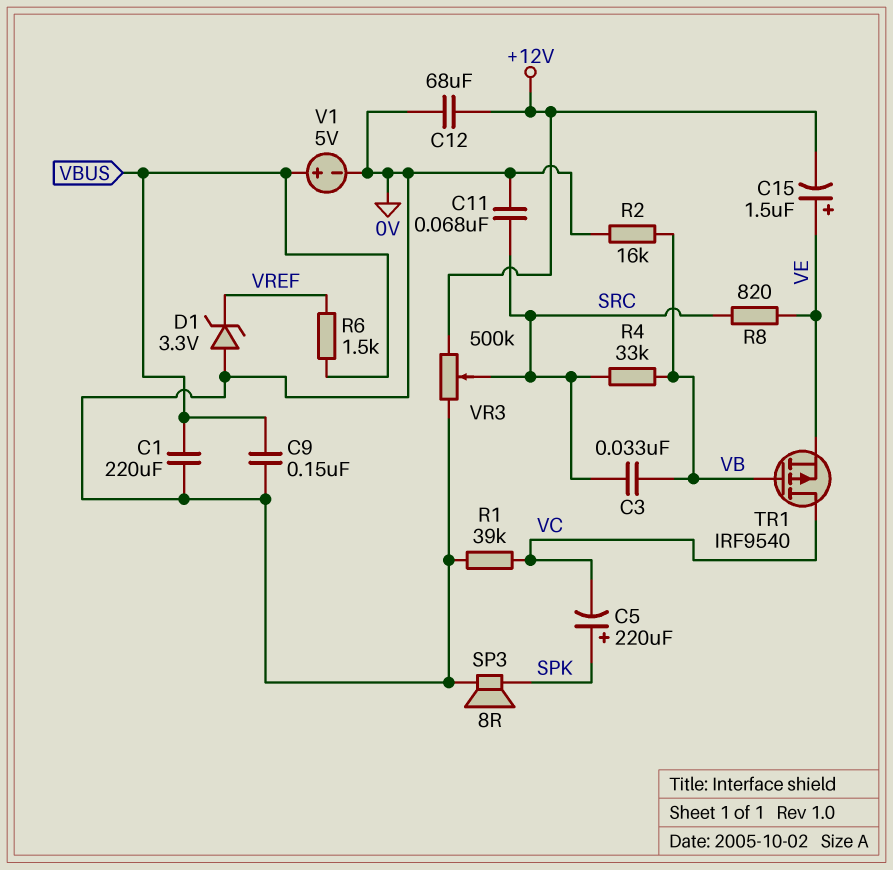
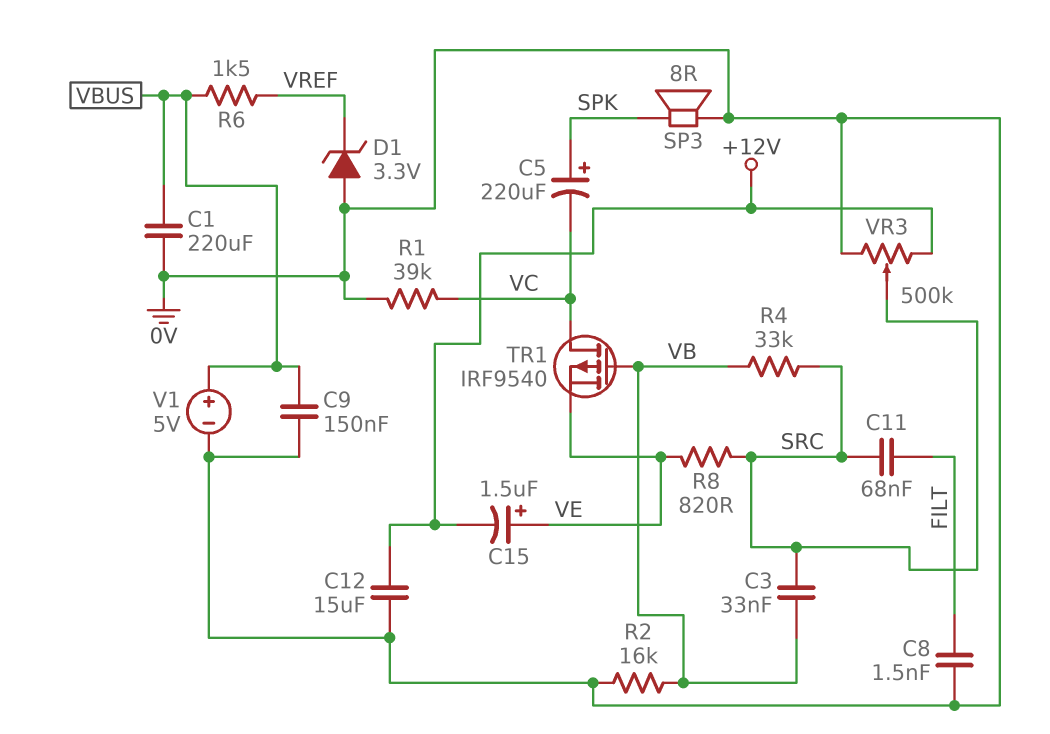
C8: none -> 1.5nF (0V, FILT)
C11: 68nF (0V, SRC) -> 68nF (FILT, SRC)
C12: 68uF (+12V, 0V) -> 15uF (+12V, 0V)

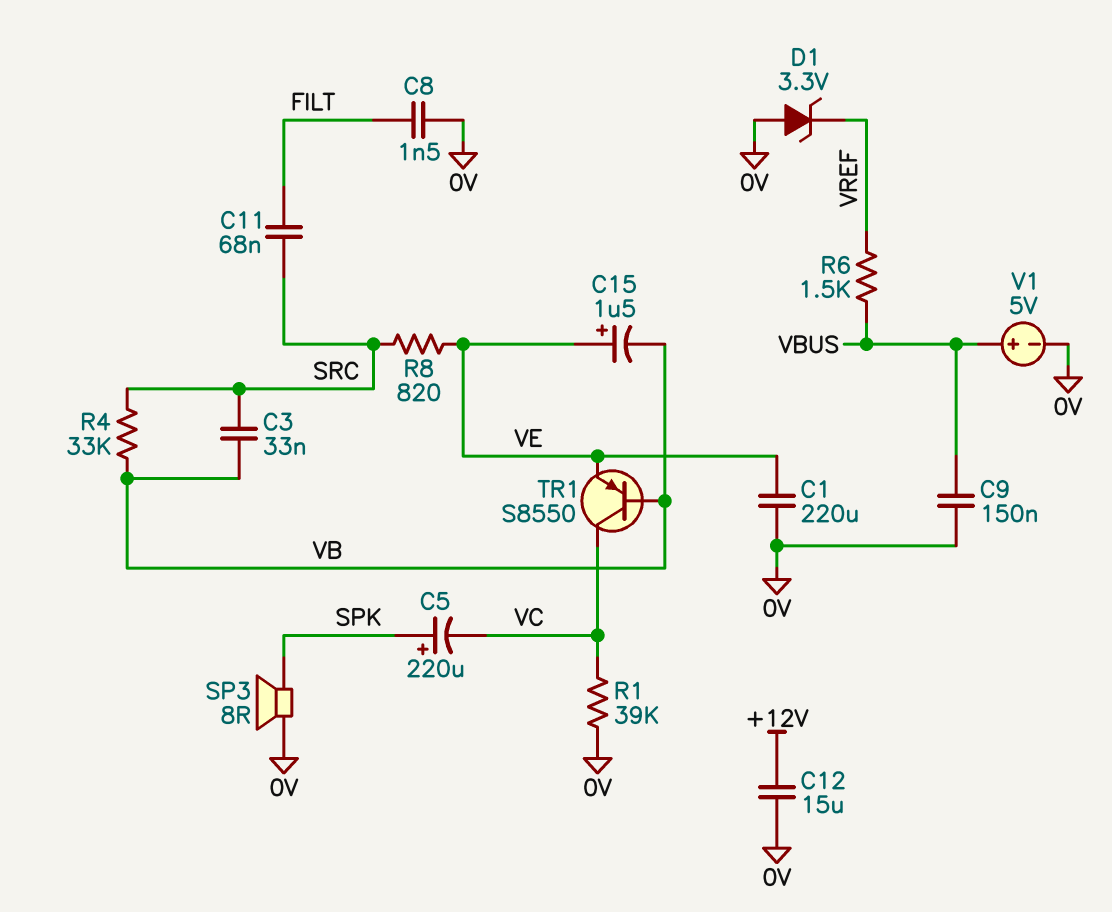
C1: 220uF (0V, VBUS) -> 220uF (0V, VE)
C15: 1.5uF (plus VE, minus +12V) -> 1.5uF (plus VE, minus VB)
R2: 16k (0V, VB) -> none
TR1: PMOS IRF9540 (G VB, D VC, S VE) -> PNP S8550 (B VB, C VC, E VE)
VR3: 500k (+12V, 0V, wiper SRC) -> none

